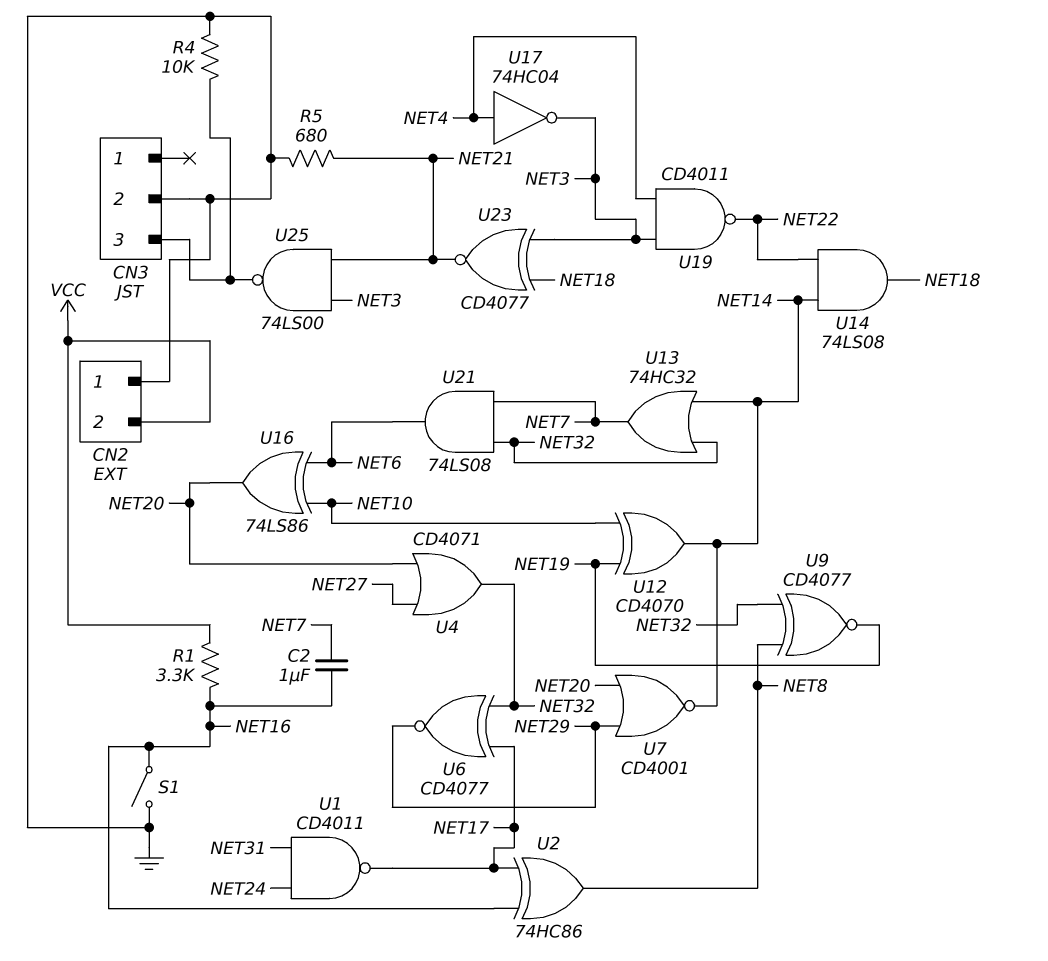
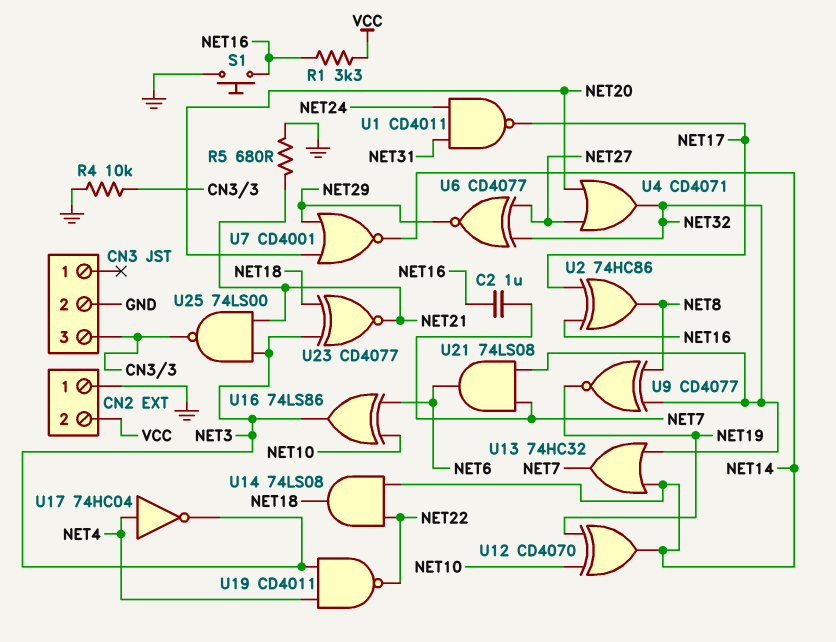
S1: switch (GND, NET16) -> button (GND, NET16)
U6: XNOR CD4077 (in NET17, in NET32, out NET29) -> XNOR CD4077 (in NET27, in NET32, out NET29)
U16: XOR 74LS86 (in NET6, in NET10, out NET20) -> XOR 74LS86 (in NET6, in NET10, out NET3)

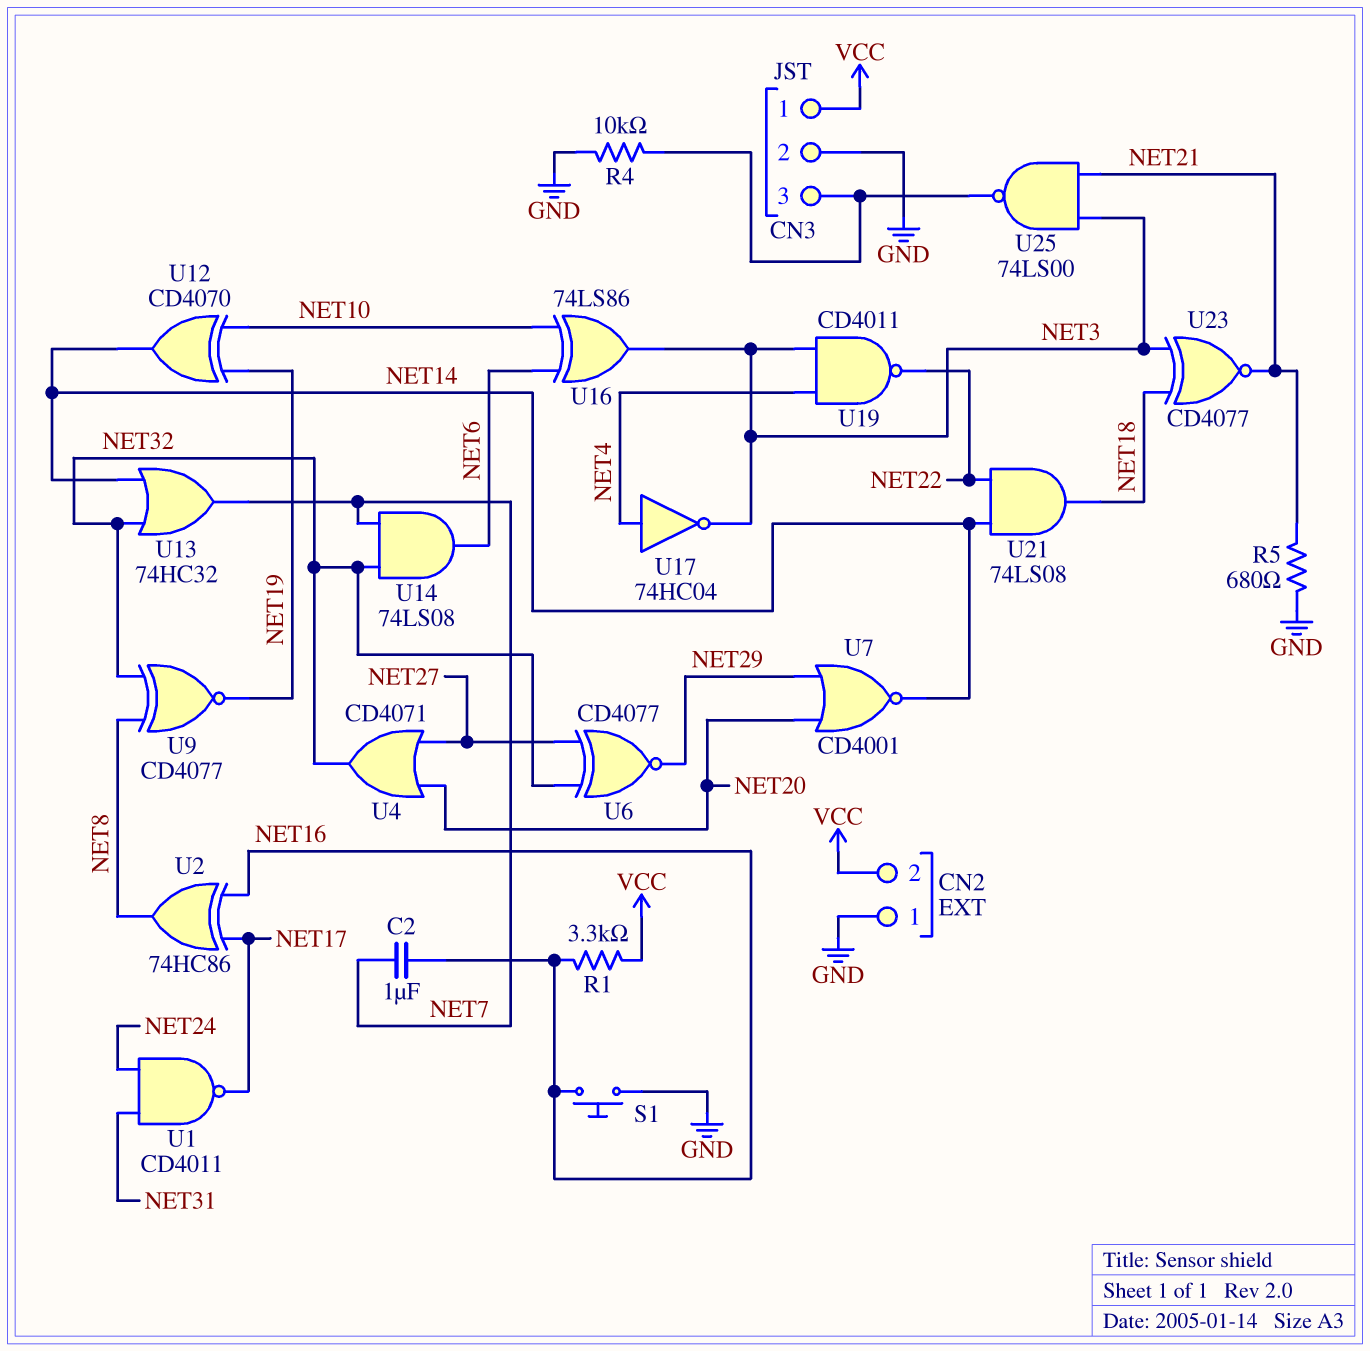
CN3 pin 1: none -> VCC
U14: AND 74LS08 (in NET14, in NET22, out NET18) -> AND 74LS08 (in NET7, in NET32, out NET6)
U21: AND 74LS08 (in NET7, in NET32, out NET6) -> AND 74LS08 (in NET14, in NET22, out NET18)

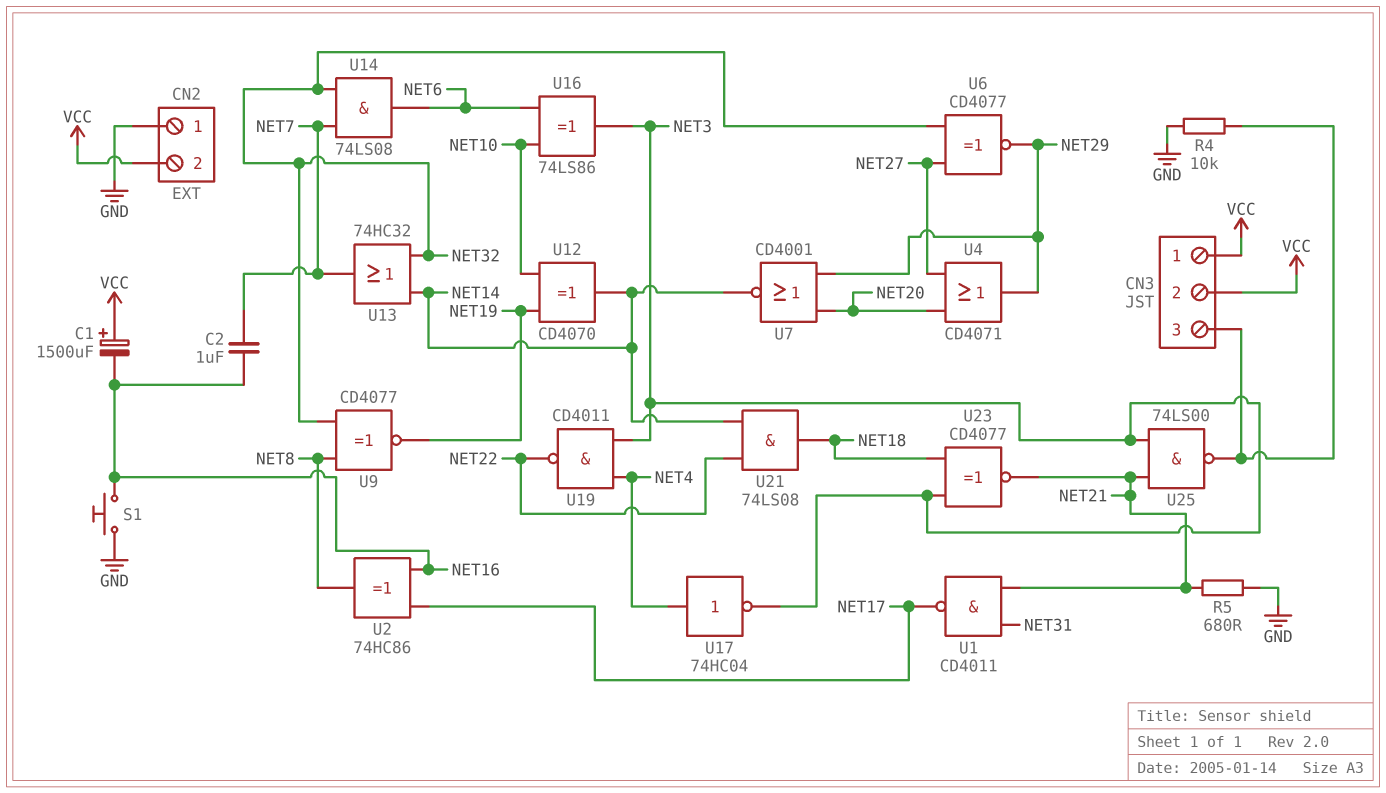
C1: none -> 1500uF (plus VCC, minus NET16)
CN3 pin 2: GND -> VCC
R1: 3.3k (NET16, VCC) -> none
U1: NAND CD4011 (in NET24, in NET31, out NET17) -> NAND CD4011 (in NET21, in NET31, out NET17)
U4: OR CD4071 (in NET20, in NET27, out NET32) -> OR CD4071 (in NET20, in NET27, out NET29)

